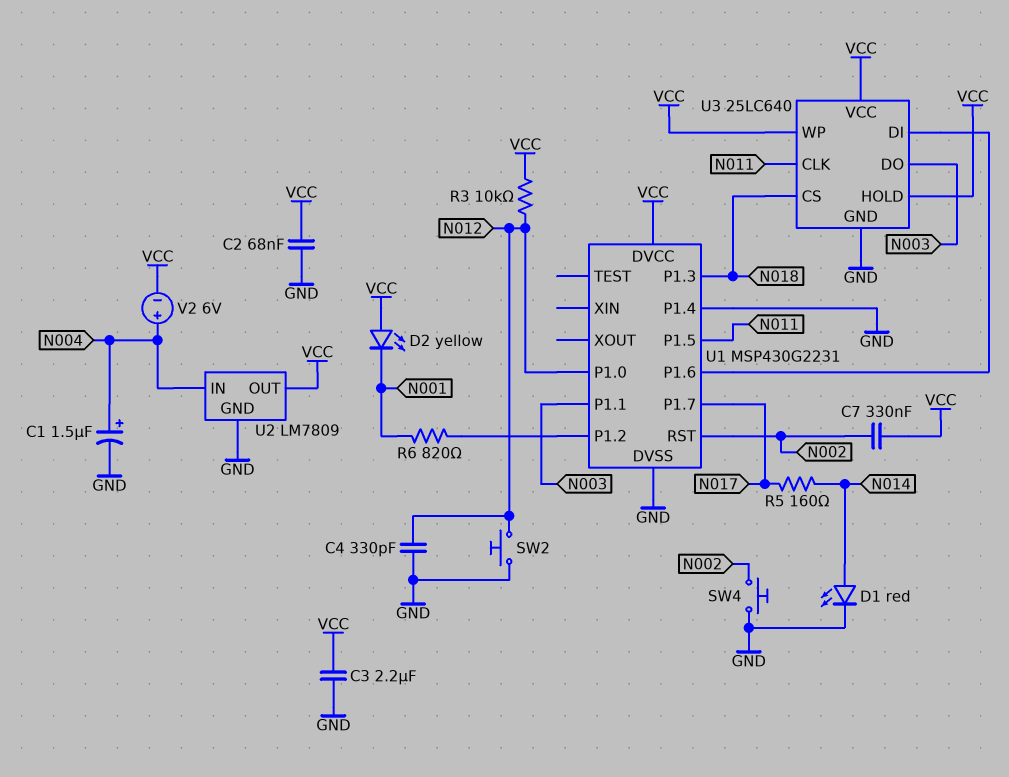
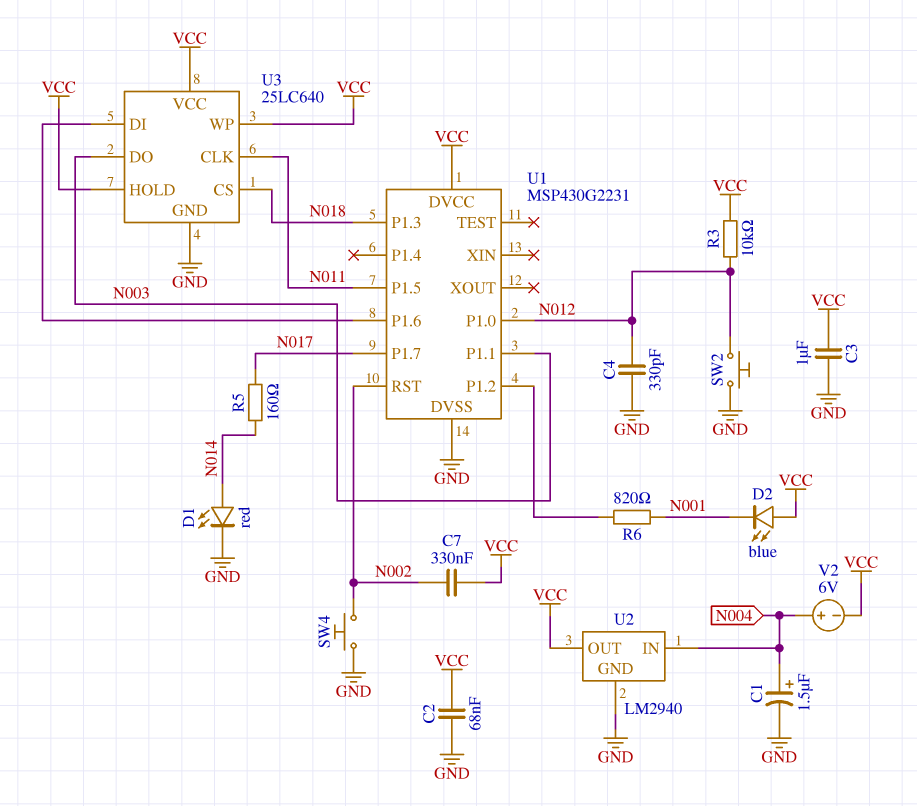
C3: 2.2uF (GND, VCC) -> 1uF (GND, VCC)
D2: LED yellow (A VCC, K N001) -> LED blue (A VCC, K N001)
U1 pin P1.4: GND -> none
U2: LM7809 -> LM2940

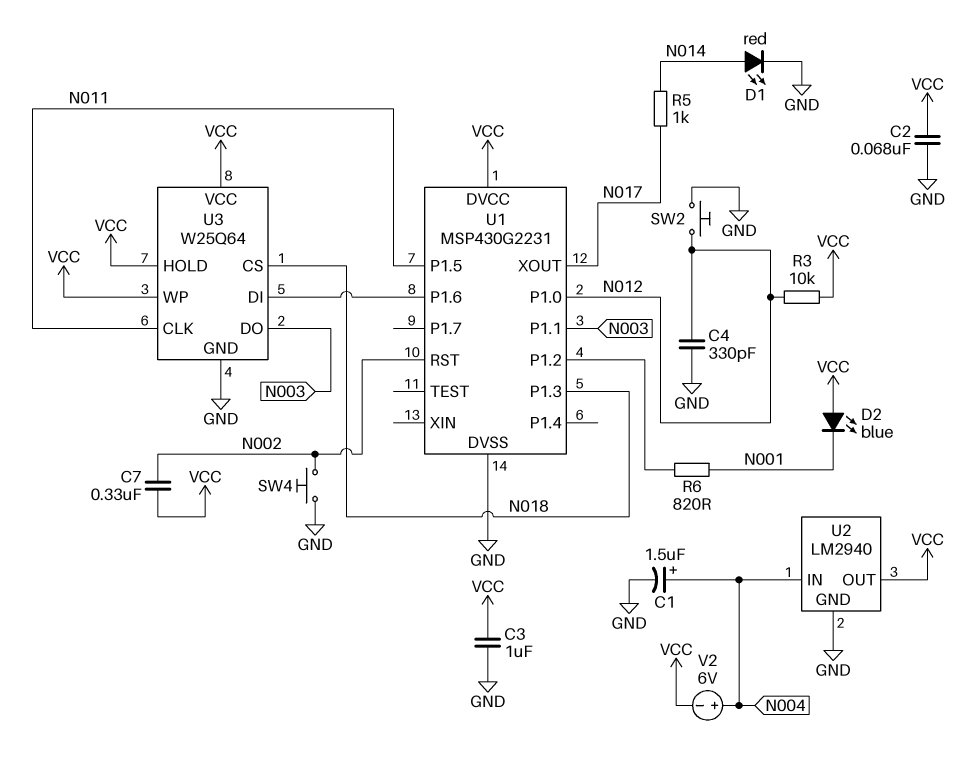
R5: 160 (N014, N017) -> 1k (N014, N017)
U1 pin P1.7: N017 -> none
U1 pin XOUT: none -> N017
U3: 25LC640 -> W25Q64

